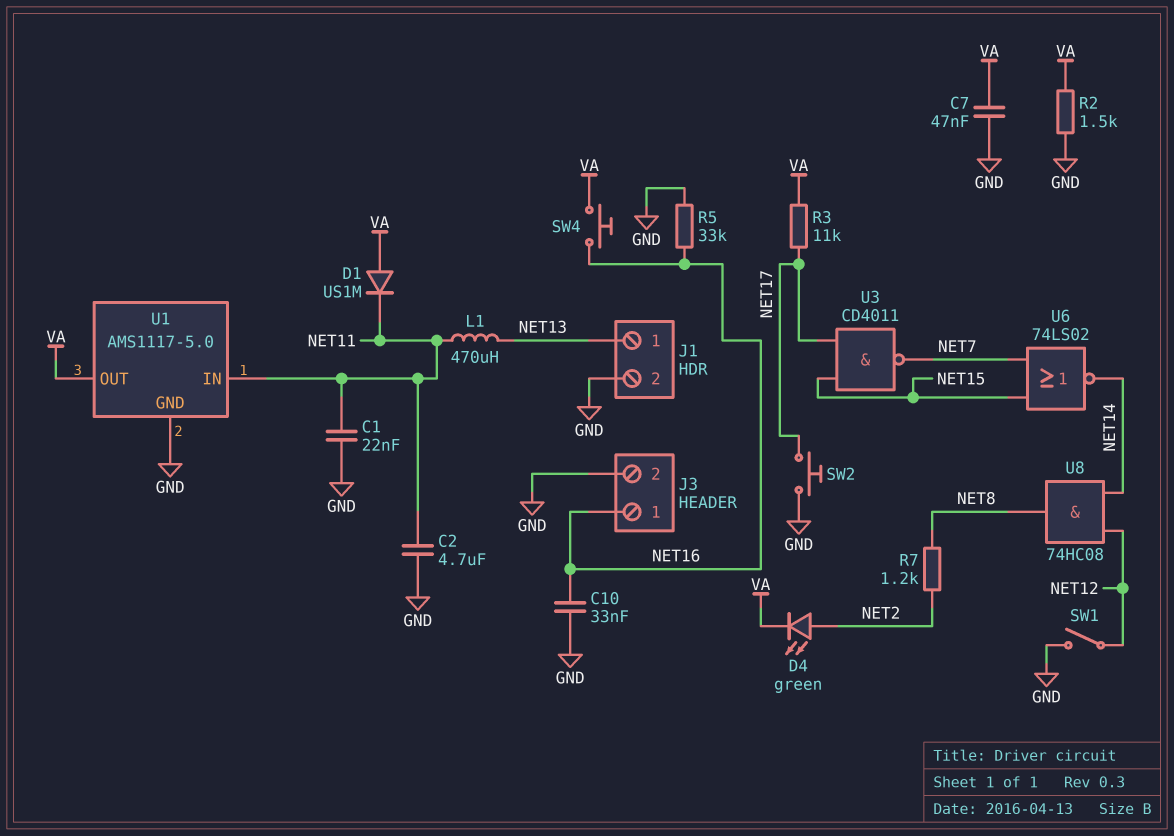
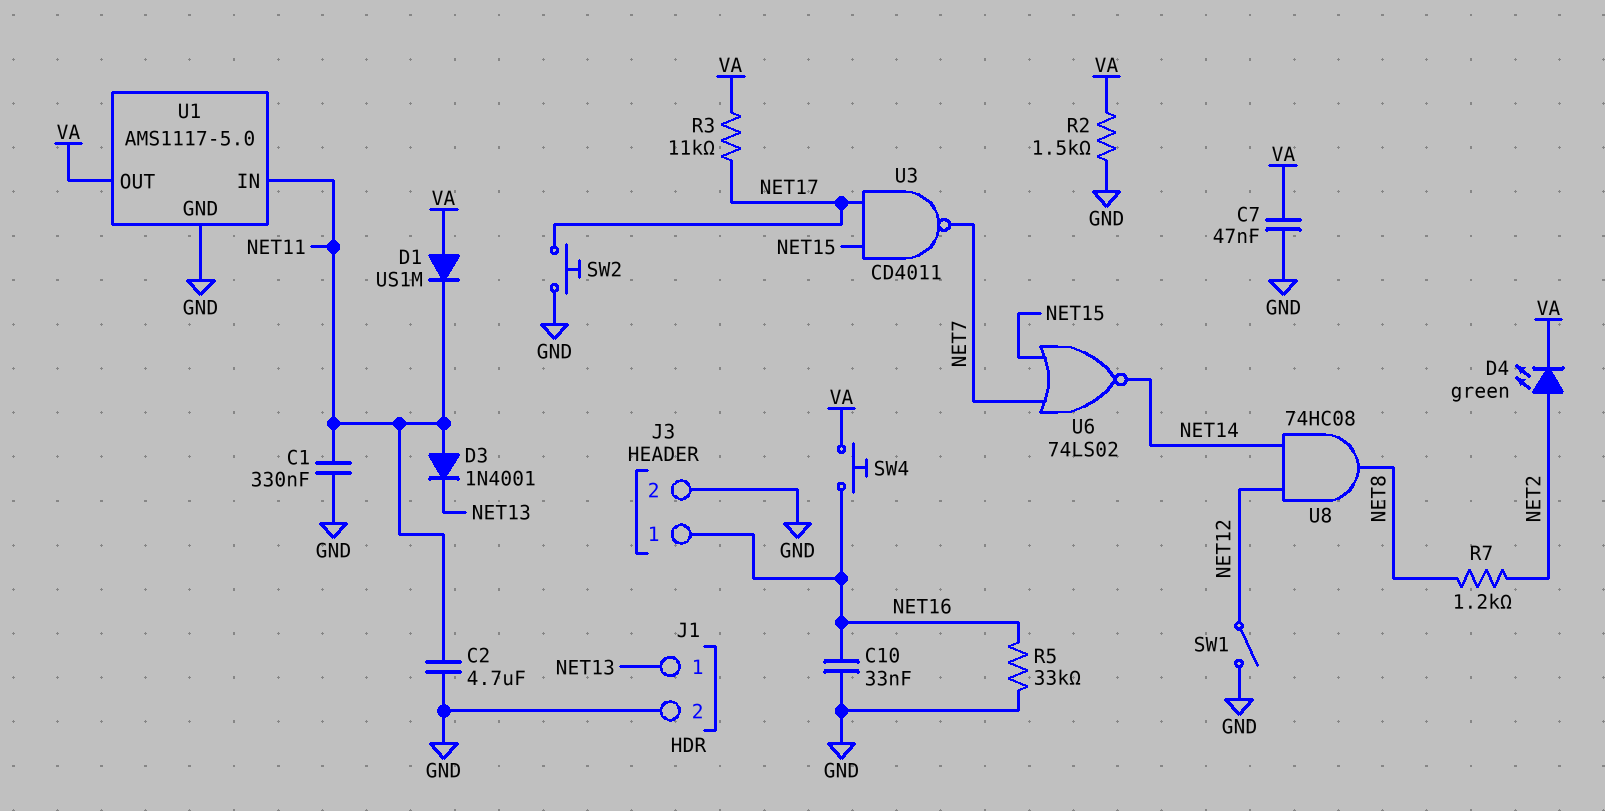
C1: 22nF (GND, NET11) -> 330nF (GND, NET11)
D3: none -> diode 1N4001 (A NET11, K NET13)
L1: 470uH (NET11, NET13) -> none

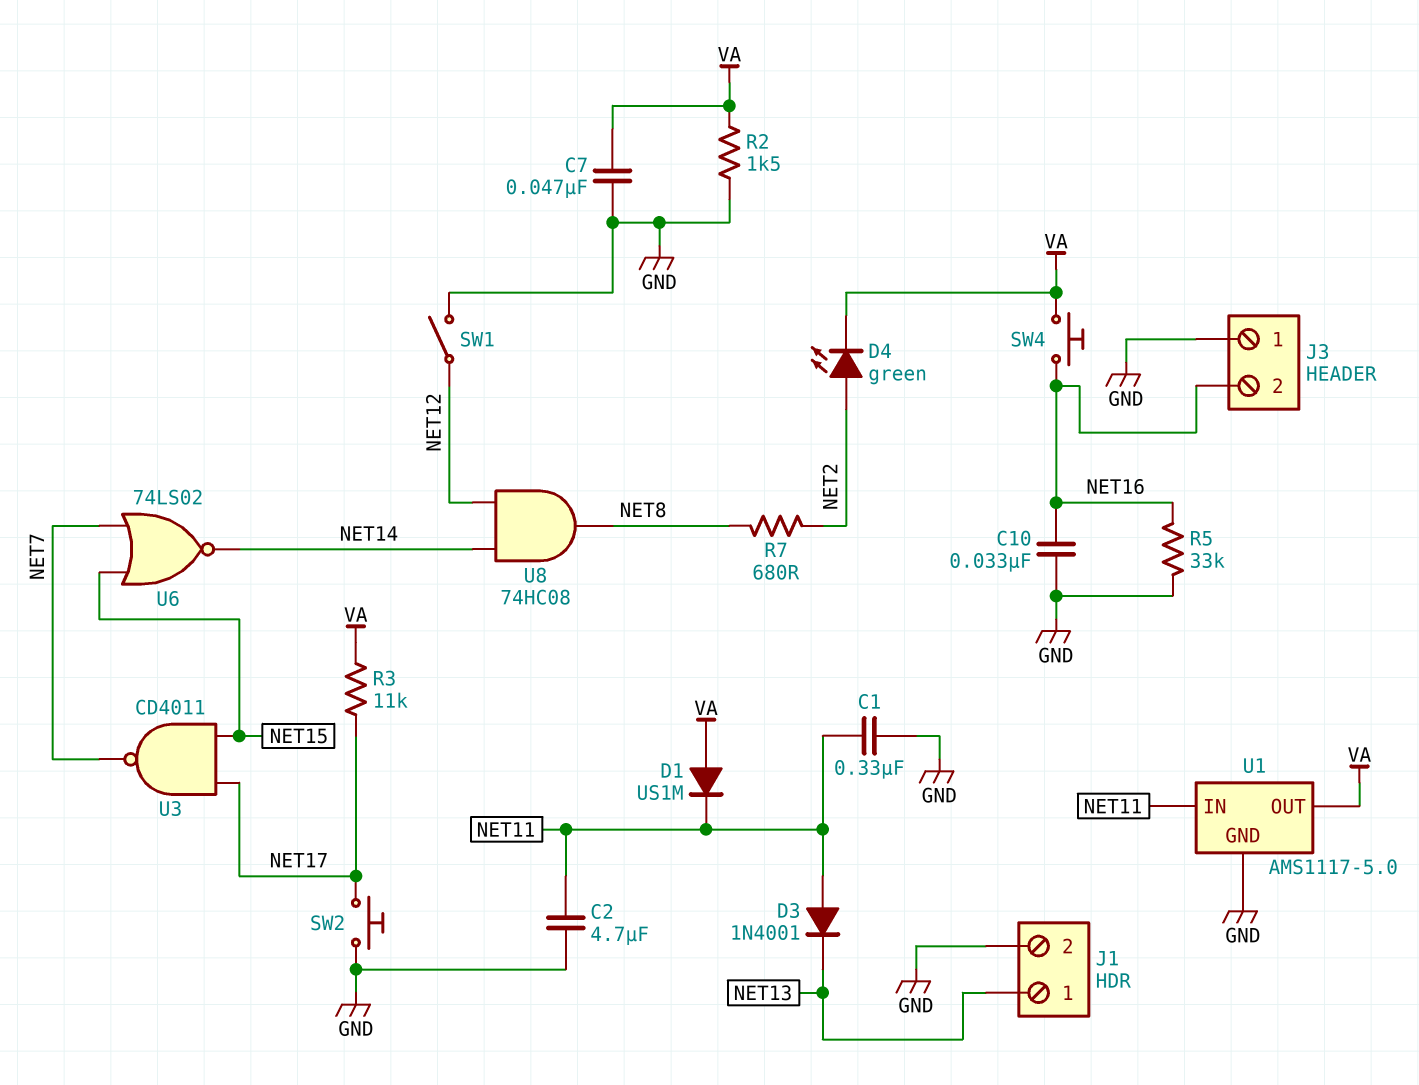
J3 pin 1: NET16 -> GND
J3 pin 2: GND -> NET16
R7: 1.2k (NET2, NET8) -> 680 (NET2, NET8)

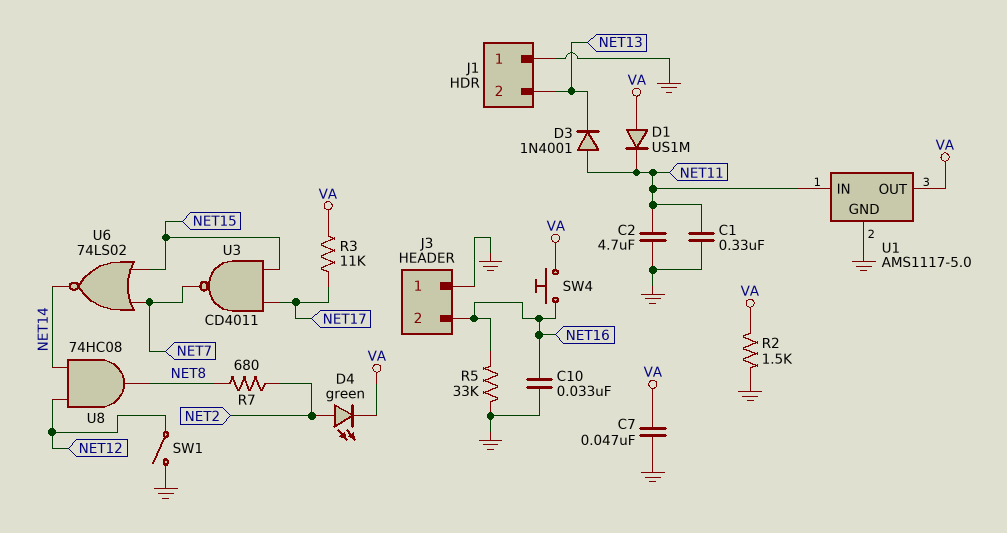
J1 pin 1: NET13 -> GND
J1 pin 2: GND -> NET13
SW2: button (GND, NET17) -> none

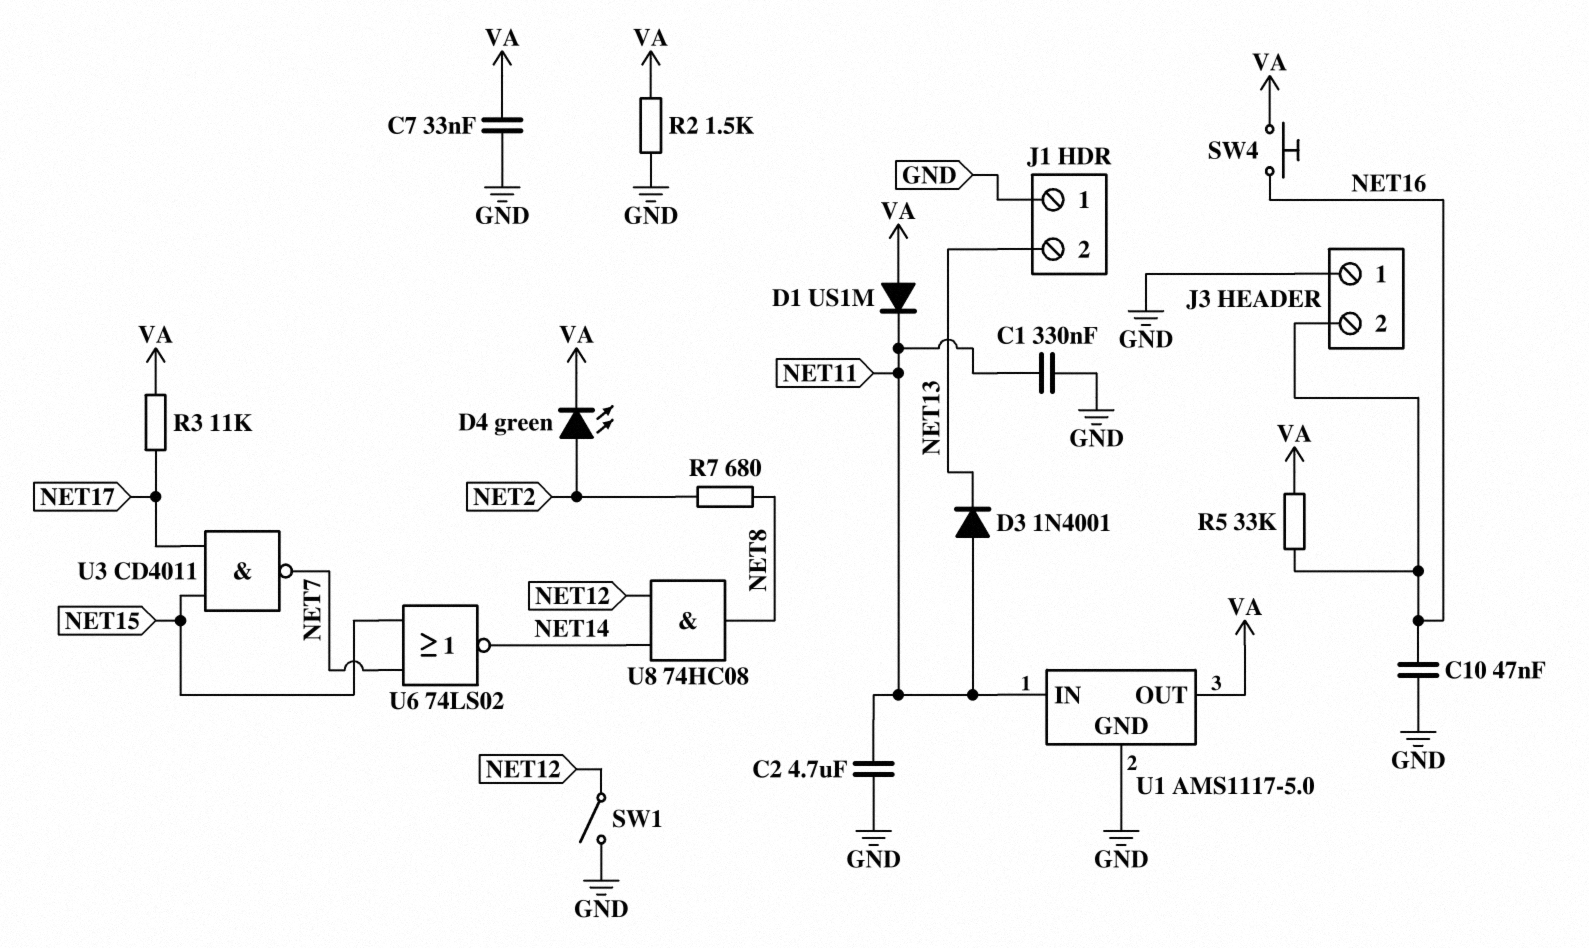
C7: 47nF (GND, VA) -> 33nF (GND, VA)
C10: 33nF (GND, NET16) -> 47nF (GND, NET16)
R5: 33k (GND, NET16) -> 33k (NET16, VA)

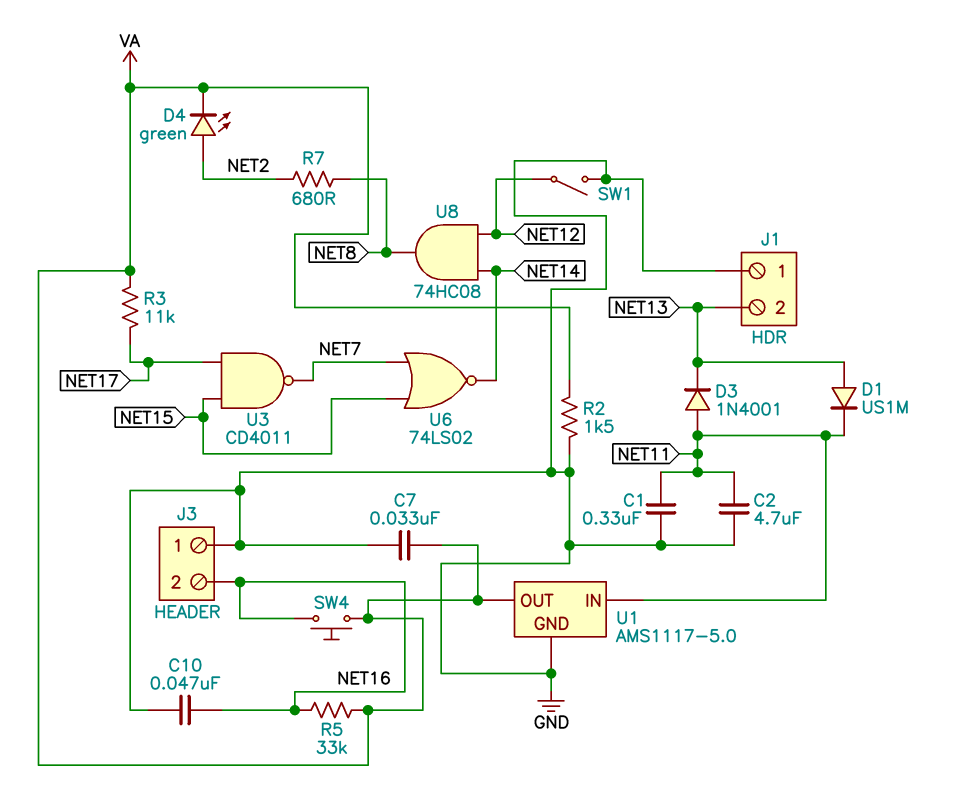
D1: diode US1M (A VA, K NET11) -> diode US1M (A NET13, K NET11)

